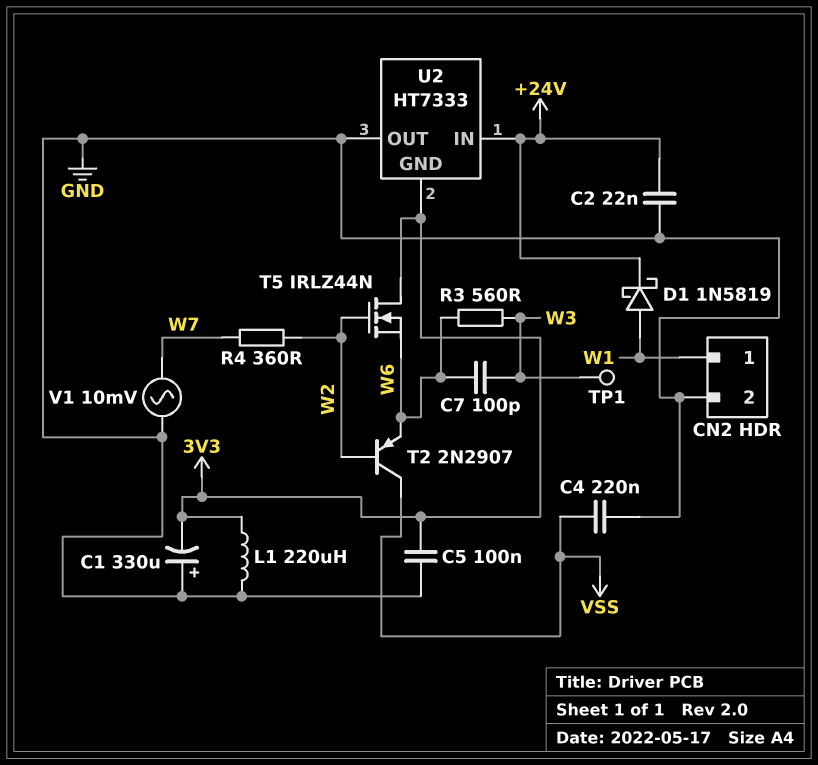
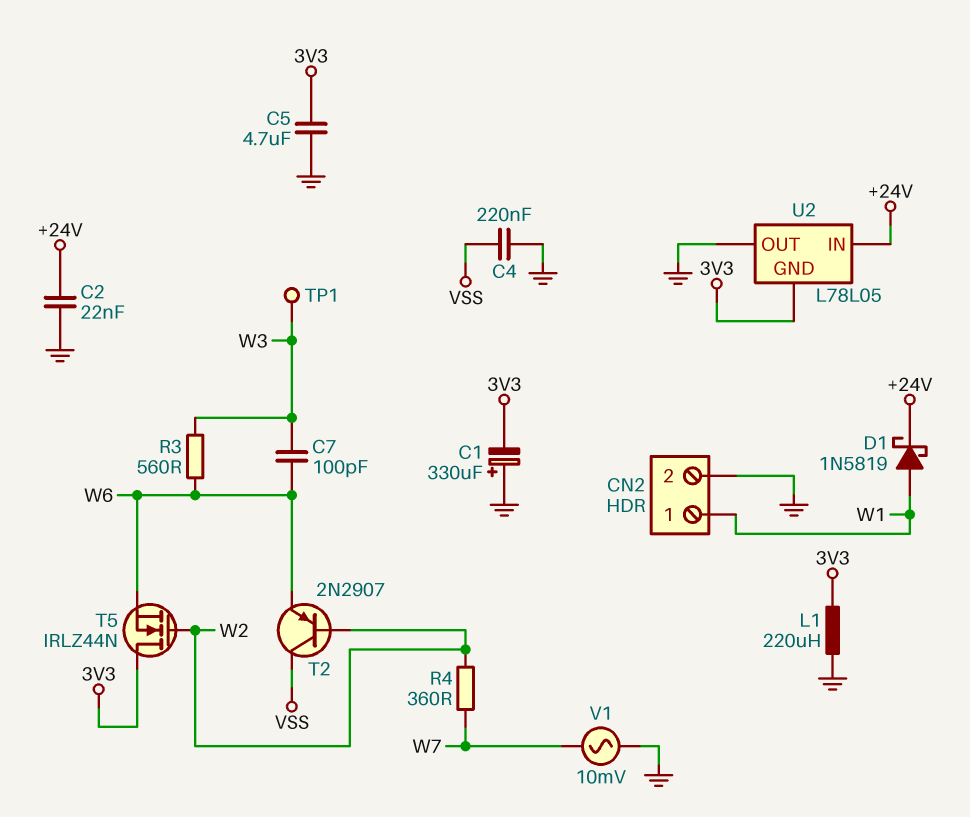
C5: 100nF (3V3, GND) -> 4.7uF (3V3, GND)
U2: HT7333 -> L78L05

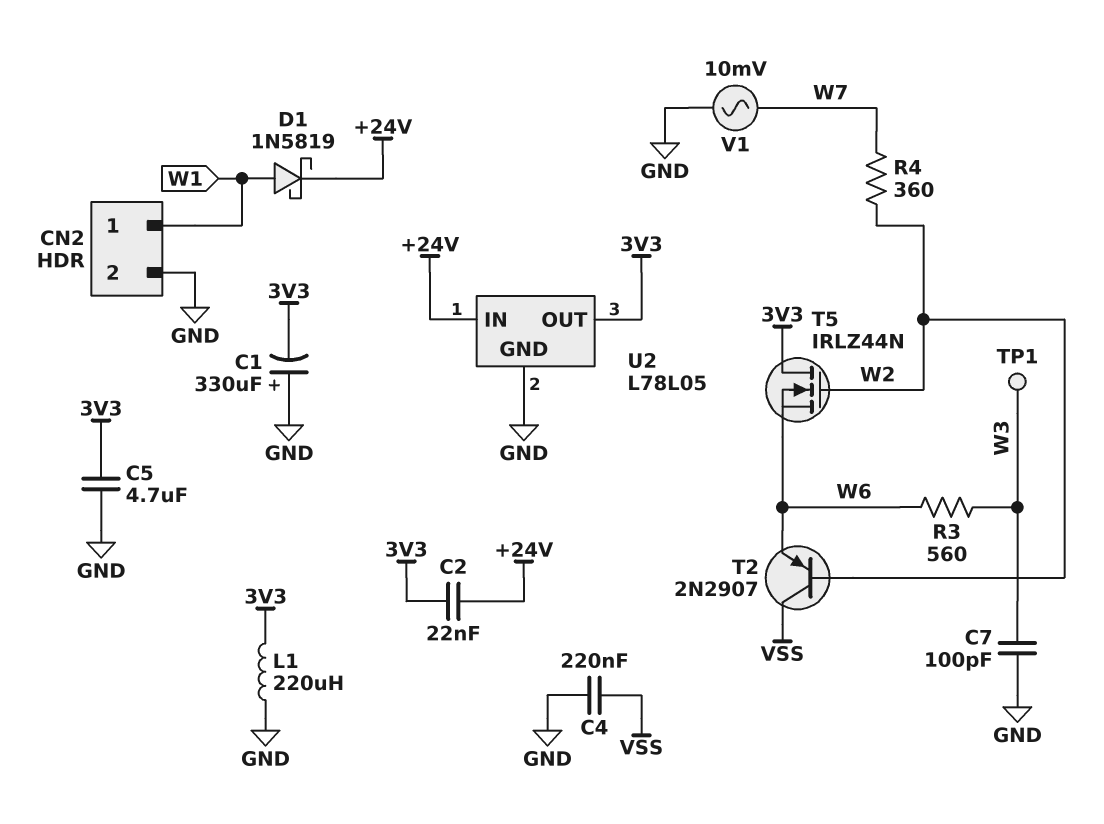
C2: 22nF (+24V, GND) -> 22nF (+24V, 3V3)
C7: 100pF (W3, W6) -> 100pF (GND, W3)
U2 pin GND: 3V3 -> GND
U2 pin OUT: GND -> 3V3

